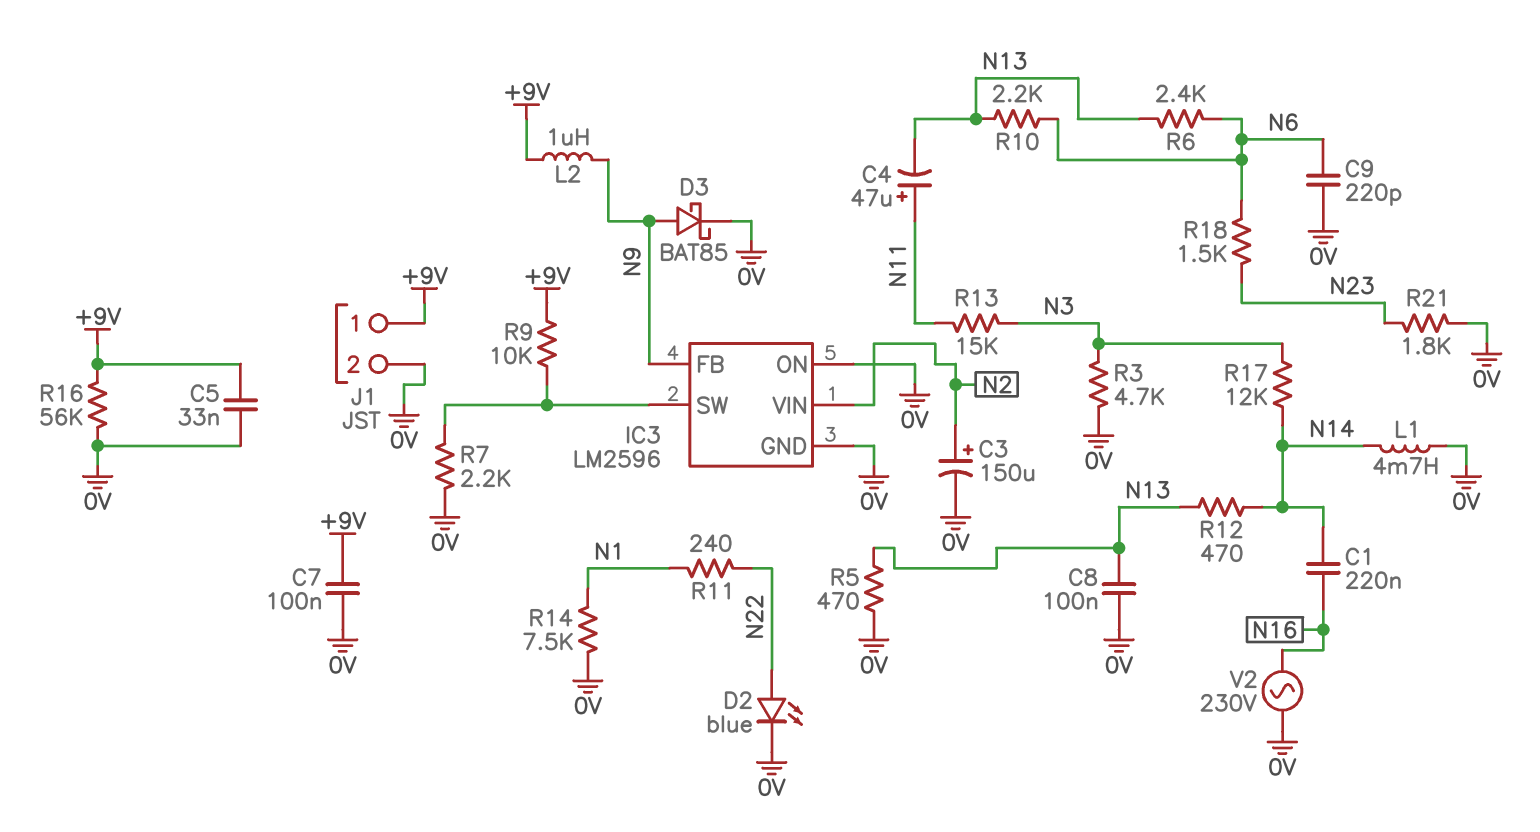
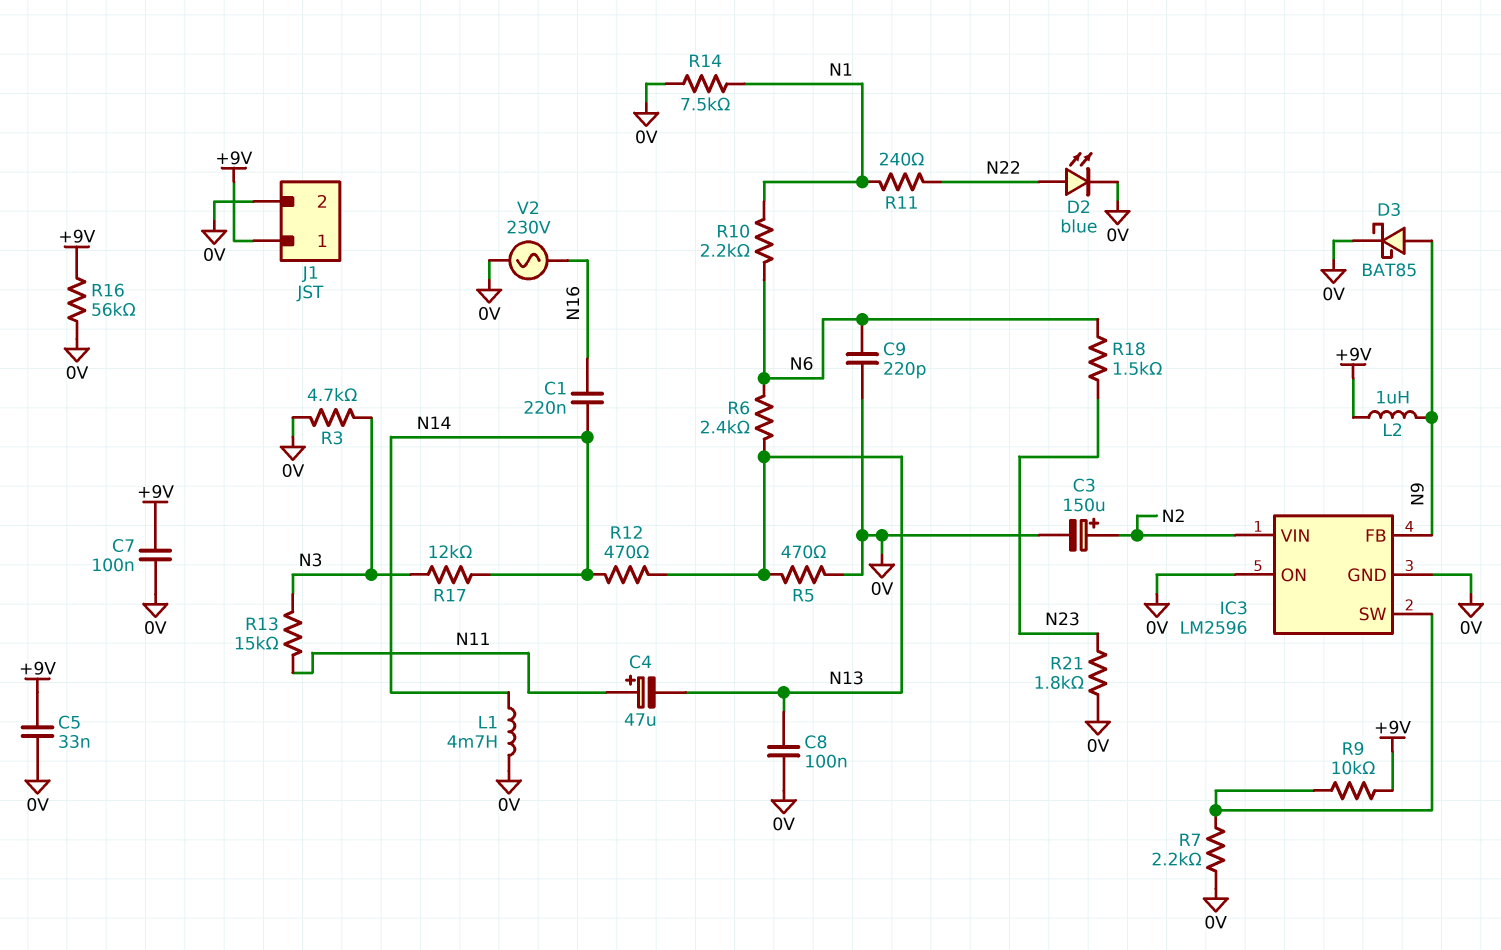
R10: 2.2k (N6, N13) -> 2.2k (N1, N6)

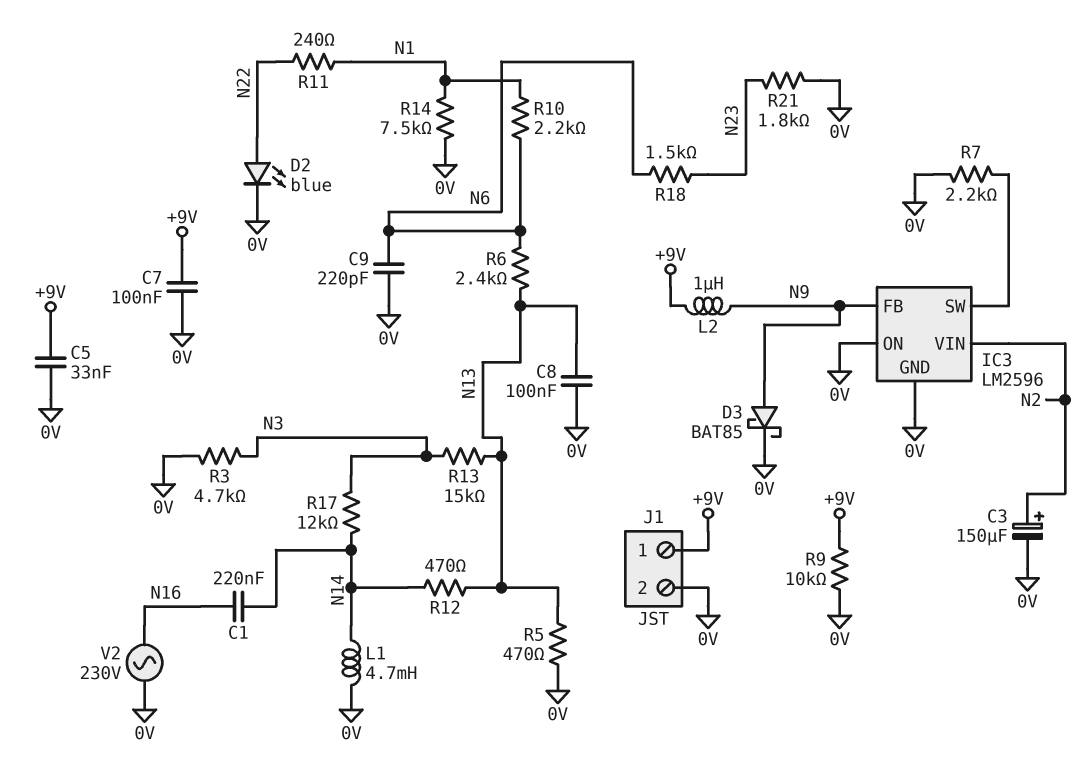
C4: 47uF (plus N11, minus N13) -> none
R9: 10k (+9V, IC3/SW) -> 10k (+9V, 0V)
R13: 15k (N3, N11) -> 15k (N3, N13)
R16: 56k (+9V, 0V) -> none

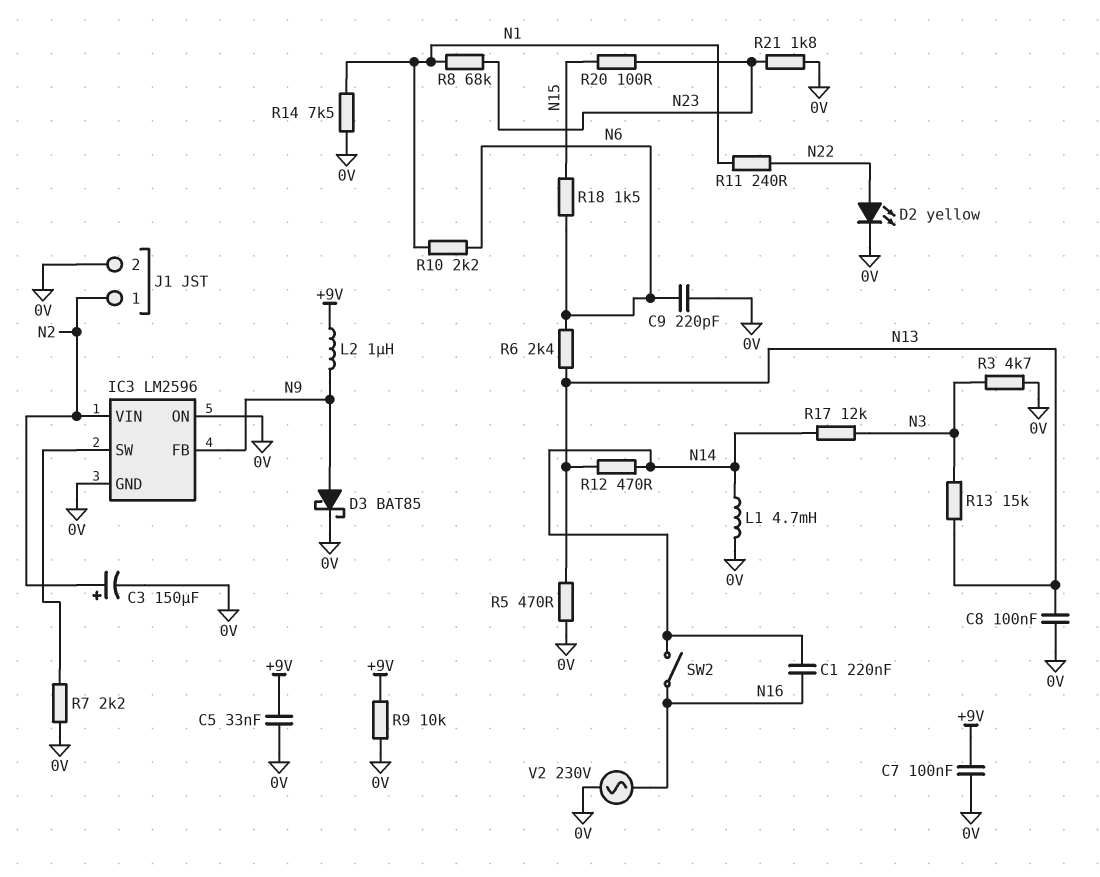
D2: LED blue (A N22, K 0V) -> LED yellow (A N22, K 0V)
J1 pin 1: +9V -> N2
R8: none -> 68k (N1, N23)
R18: 1.5k (N6, N23) -> 1.5k (N6, N15)
R20: none -> 100 (N15, N23)
SW2: none -> switch (N14, N16)

